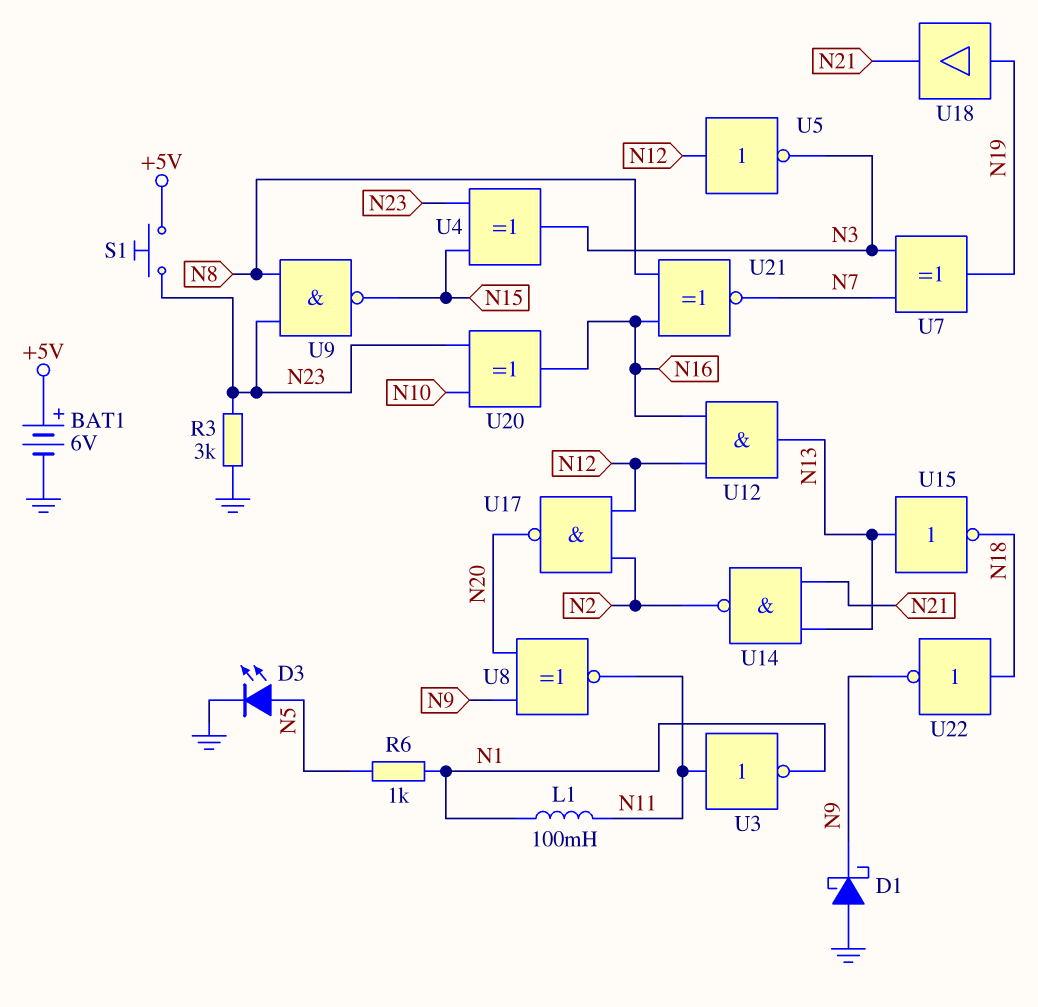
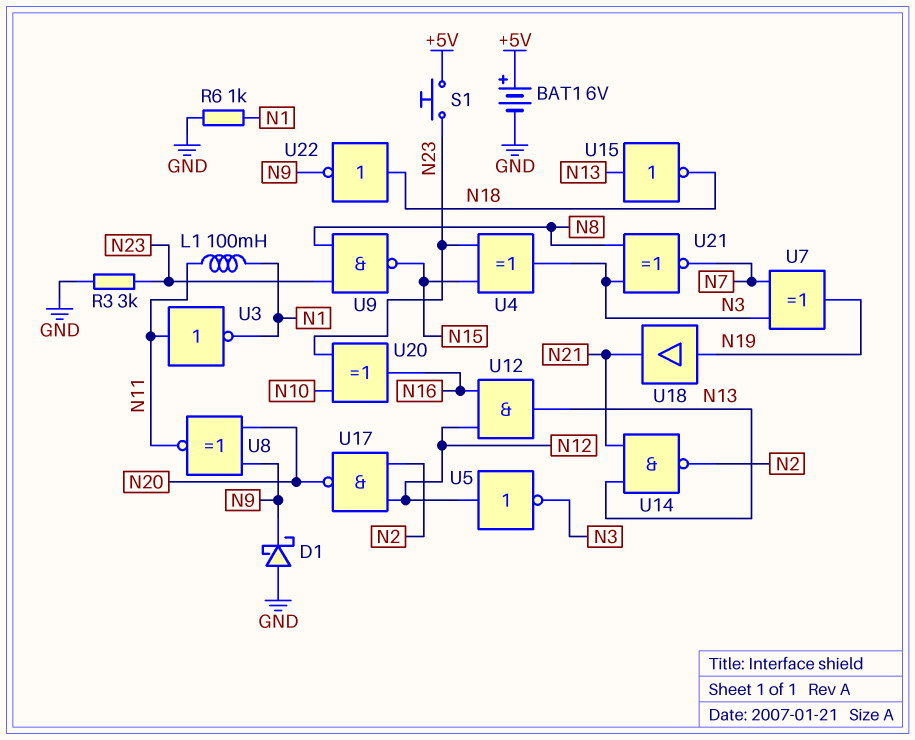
D3: LED (A N5, K GND) -> none
R6: 1k (N1, N5) -> 1k (GND, N1)
U21: XNOR (in N8, in N16, out N7) -> XNOR (in N3, in N8, out N7)

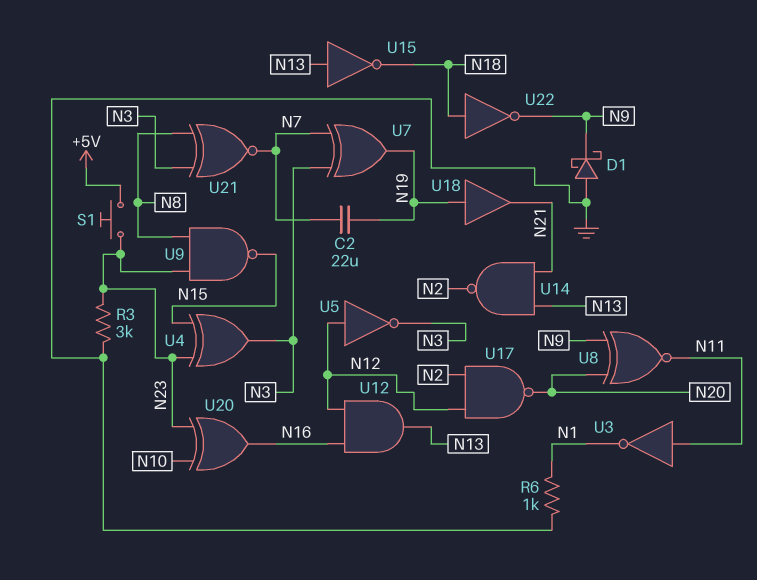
BAT1: 6V (plus +5V, minus GND) -> none
C2: none -> 22uF (N7, N19)
L1: 100mH (N1, N11) -> none

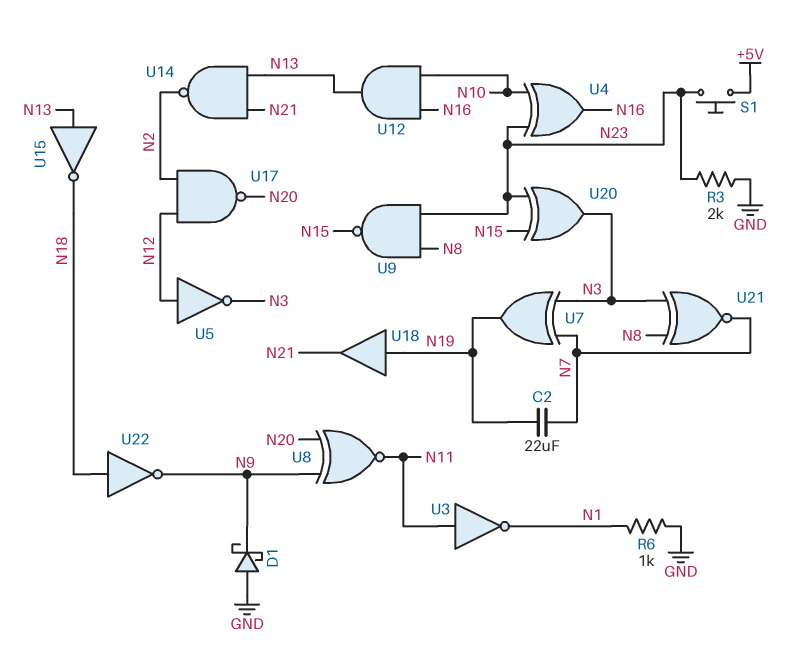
R3: 3k (GND, N23) -> 2k (GND, N23)
U4: XOR (in N15, in N23, out N3) -> XOR (in N10, in N23, out N16)
U12: AND (in N12, in N16, out N13) -> AND (in N10, in N16, out N13)
U20: XOR (in N10, in N23, out N16) -> XOR (in N15, in N23, out N3)

